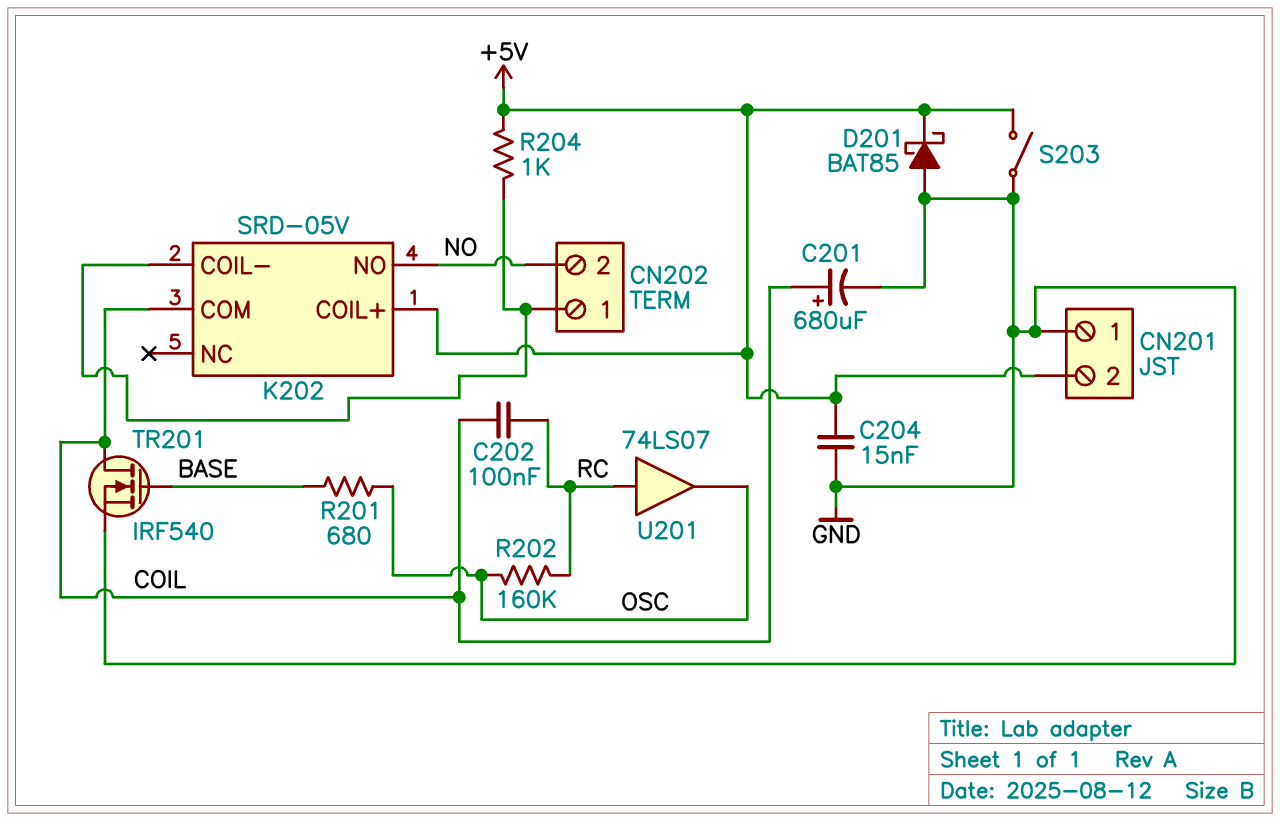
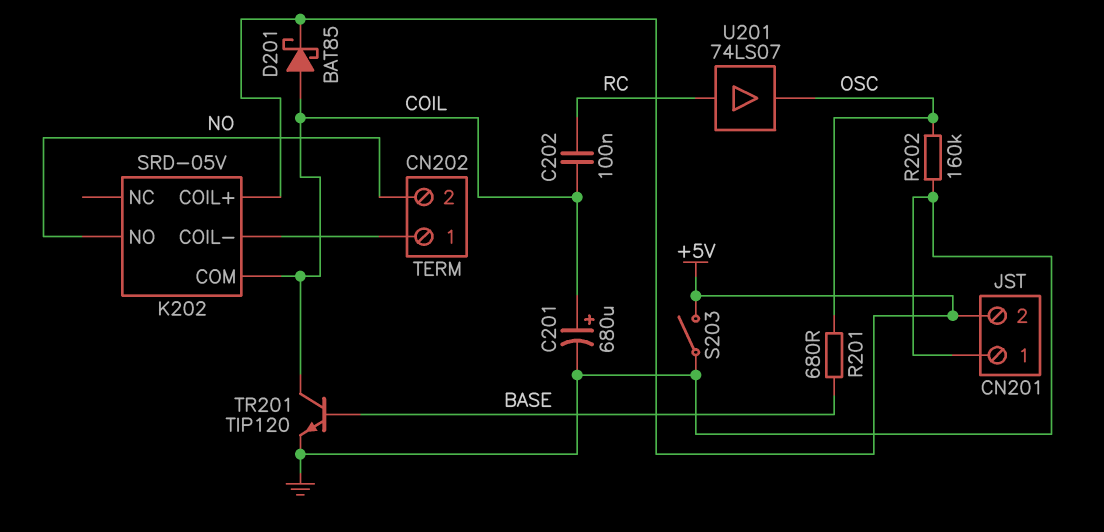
C204: 15nF (+5V, GND) -> none
D201: schottky BAT85 (A GND, K +5V) -> schottky BAT85 (A COIL, K +5V)
R202: 160k (OSC, RC) -> 160k (GND, OSC)
R204: 1k (+5V, CN202/1) -> none
TR201: NMOS IRF540 (G BASE, D COIL, S GND) -> NPN TIP120 (B BASE, C COIL, E GND)

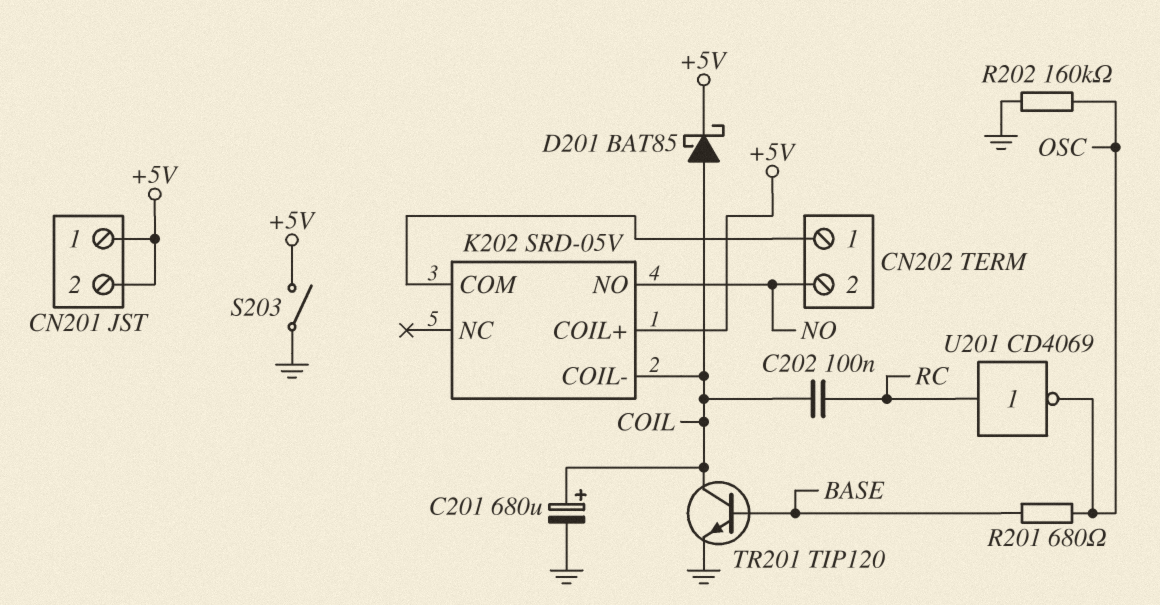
CN201 pin 1: GND -> +5V
K202 pin COIL-: CN202/1 -> COIL
K202 pin COM: COIL -> CN202/1
U201: buffer 74LS07 (in RC, out OSC) -> NOT CD4069 (in RC, out OSC)

